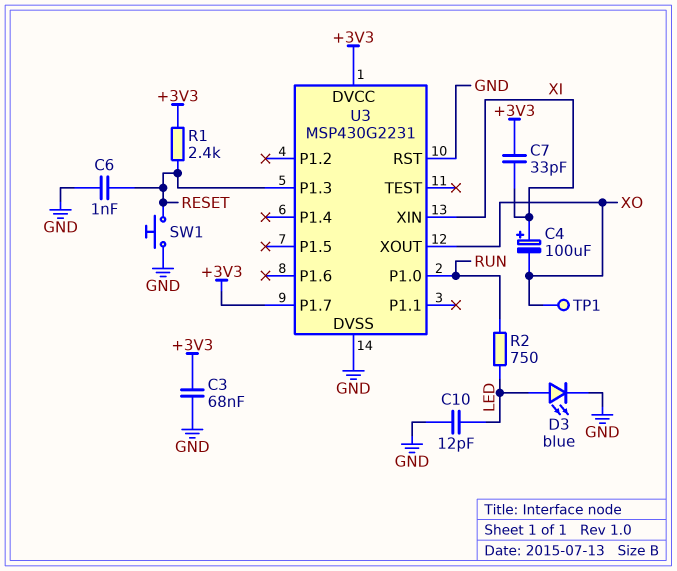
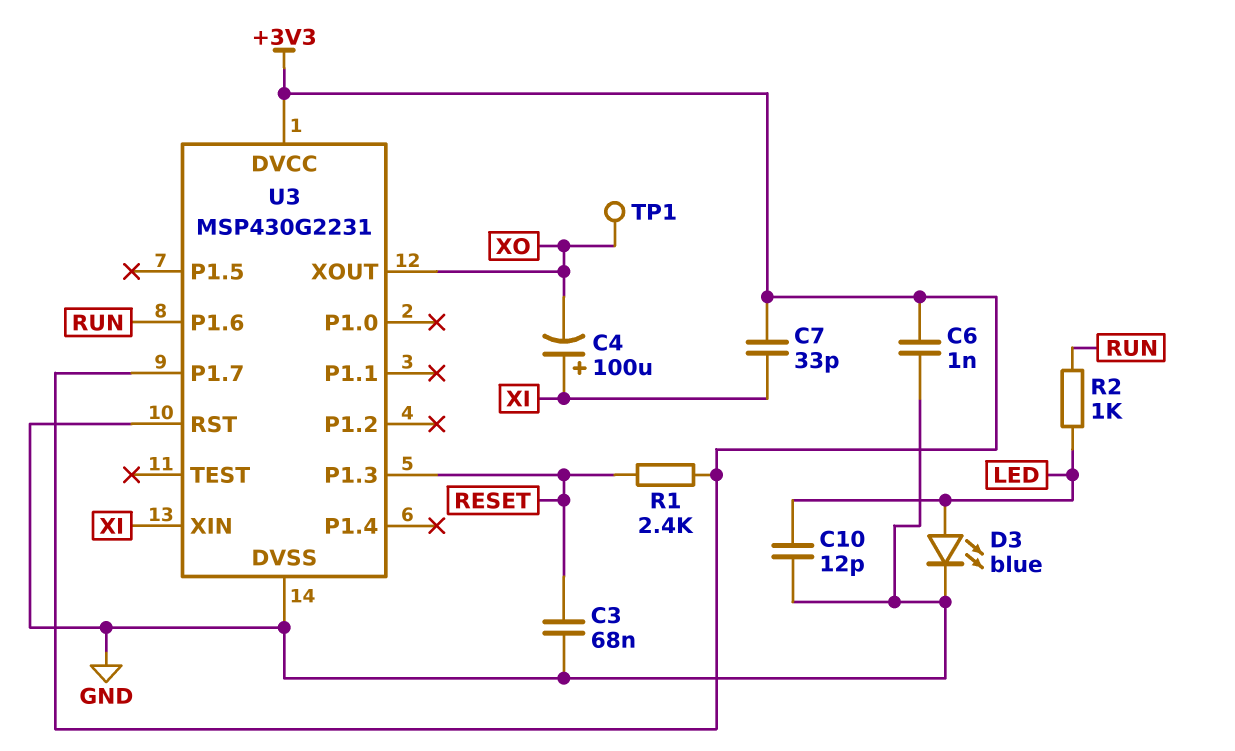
C3: 68nF (+3V3, GND) -> 68nF (GND, RESET)
C6: 1nF (GND, RESET) -> 1nF (+3V3, GND)
R2: 750 (LED, RUN) -> 1k (LED, RUN)
SW1: button (GND, RESET) -> none
U3 pin P1.0: RUN -> none
U3 pin P1.6: none -> RUN

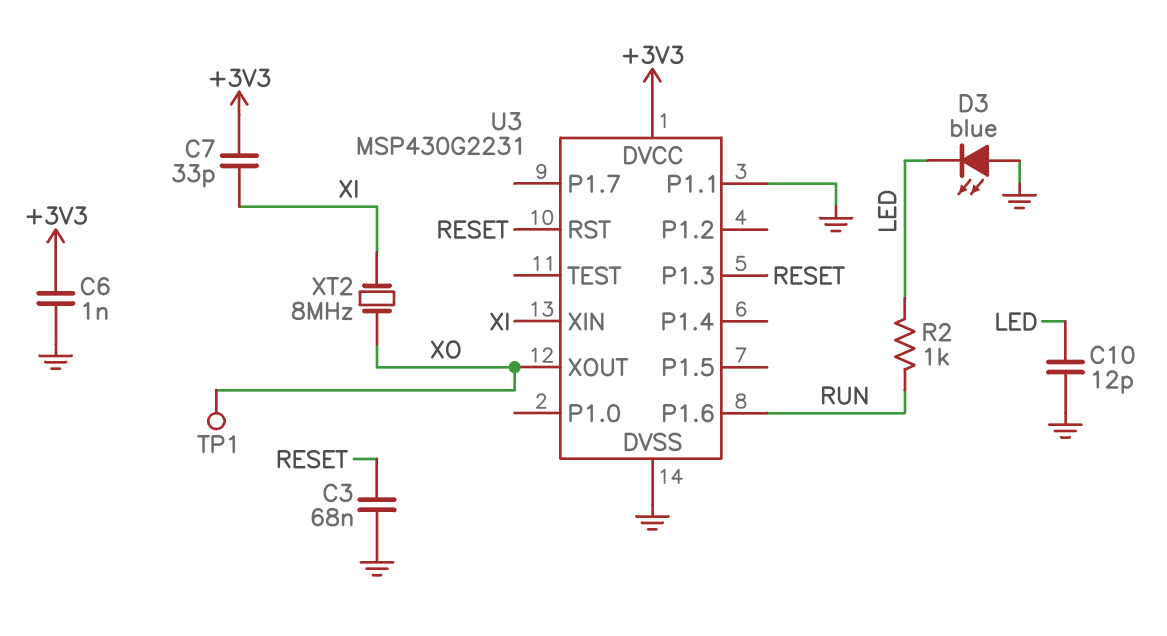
C4: 100uF (plus XI, minus XO) -> none
D3: LED blue (A LED, K GND) -> LED blue (A GND, K LED)
R1: 2.4k (+3V3, RESET) -> none
U3 pin P1.1: none -> GND
U3 pin P1.7: +3V3 -> none
U3 pin RST: GND -> RESET
XT2: none -> 8MHz (XI, XO)

